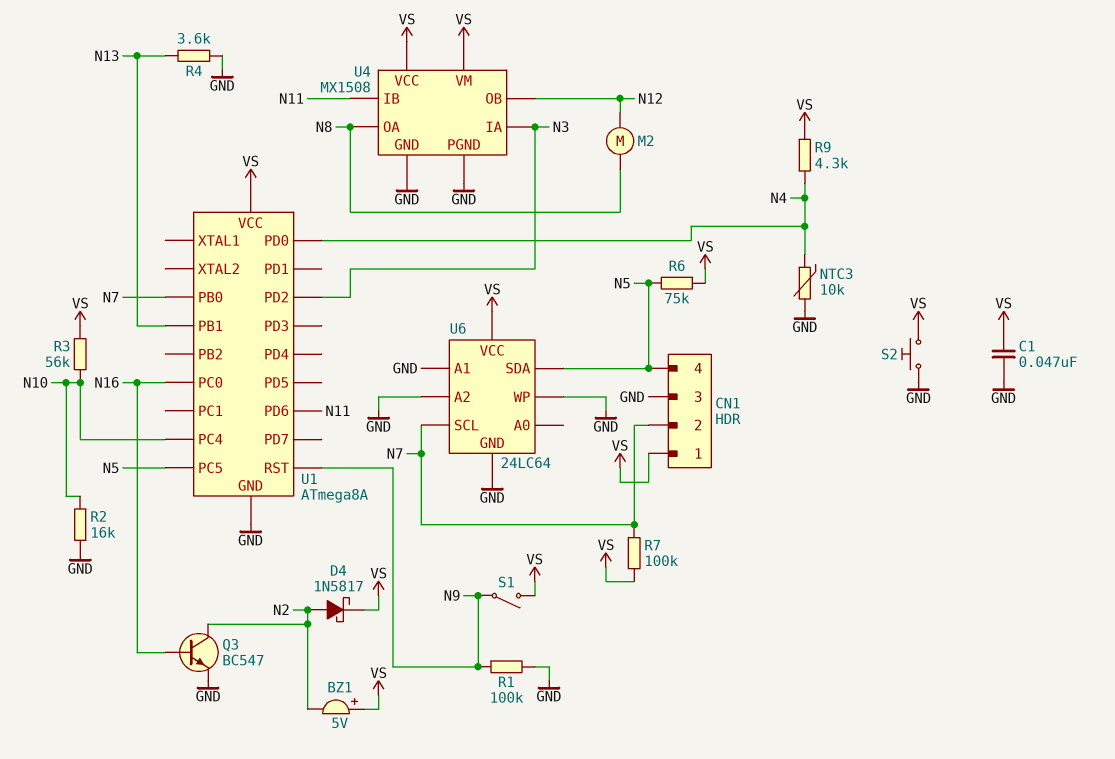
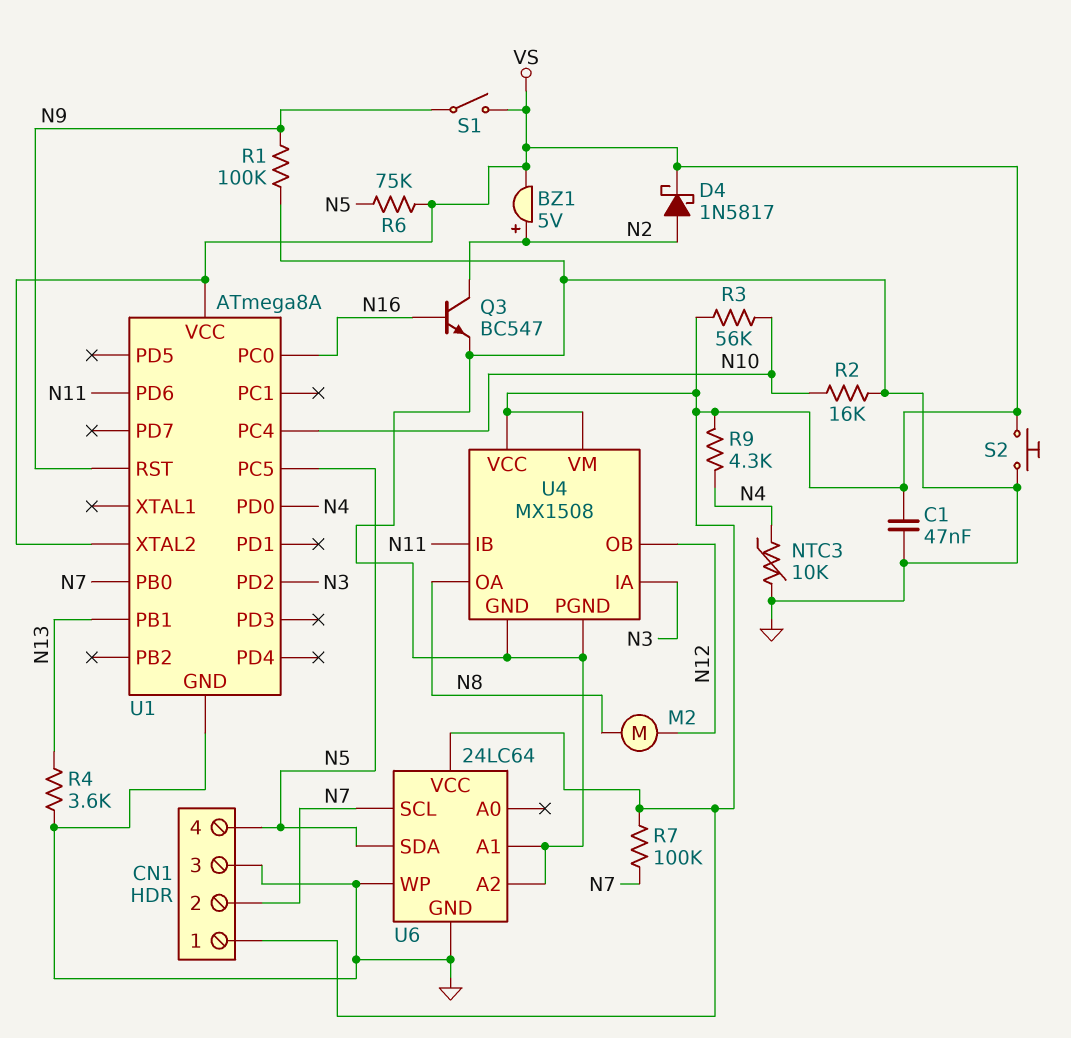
BZ1: buzzer 5V (plus VS, minus N2) -> buzzer 5V (plus N2, minus VS)
U1 pin XTAL2: none -> VS

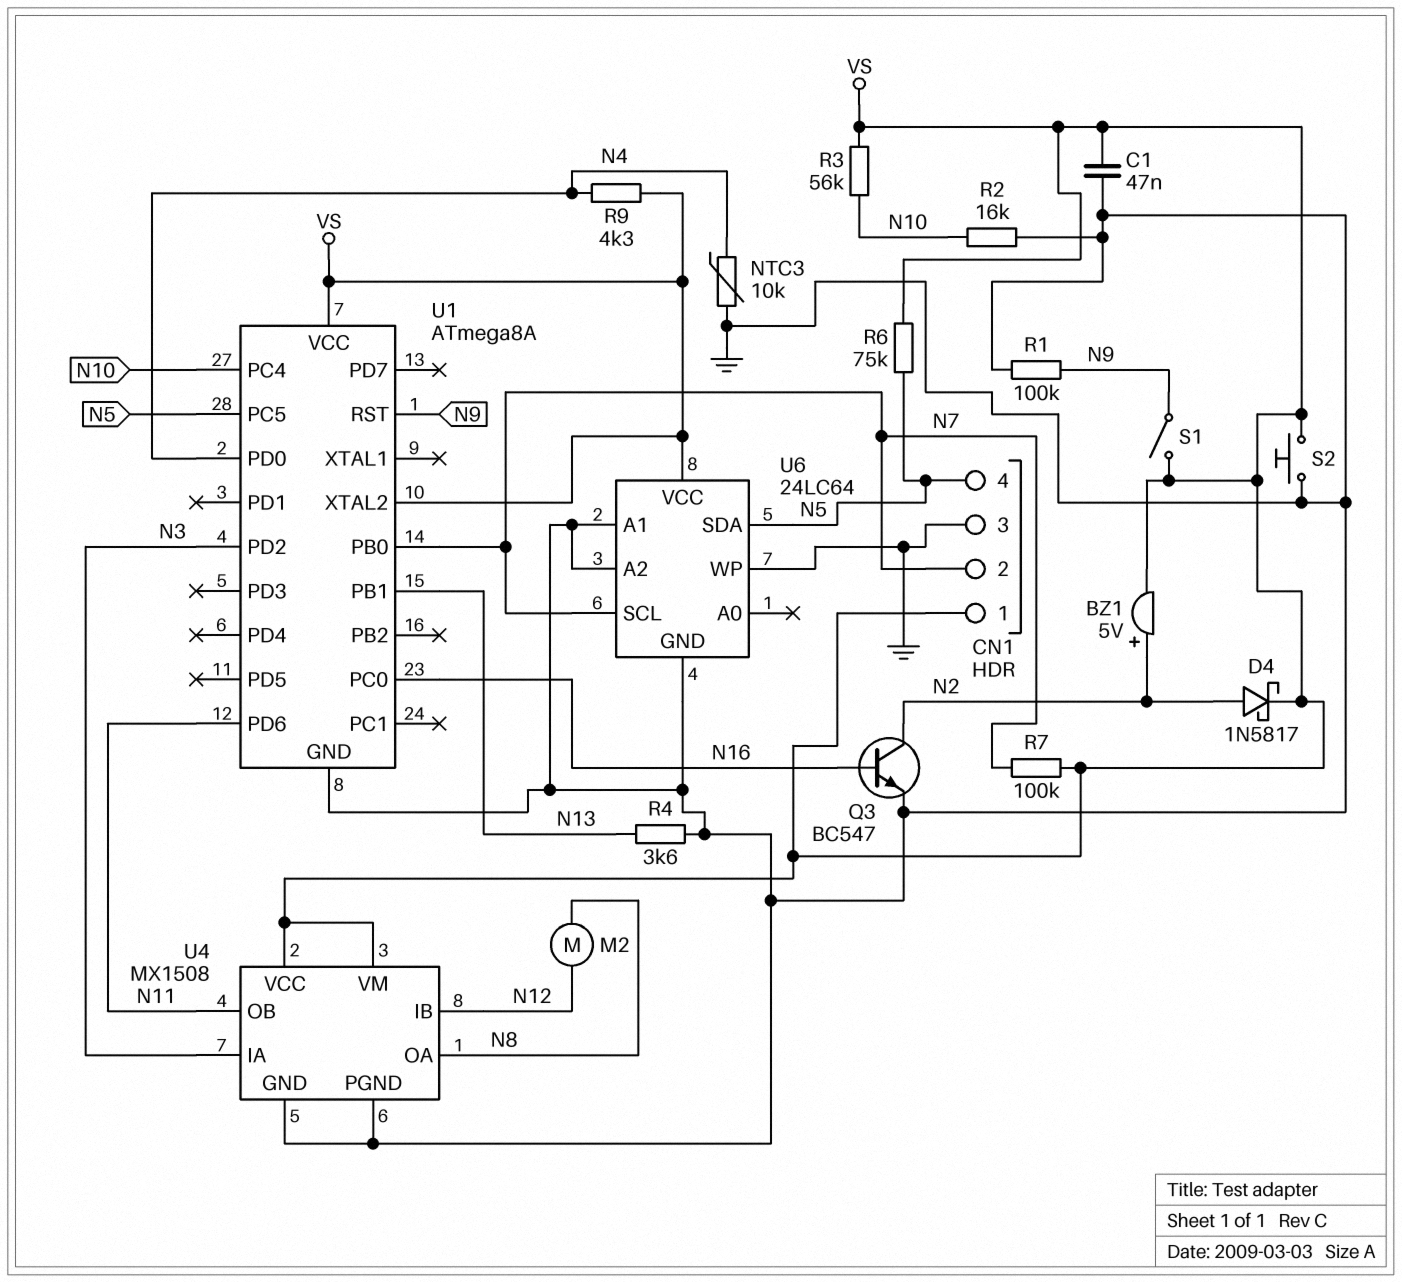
U4 pin IB: N11 -> N12
U4 pin OB: N12 -> N11

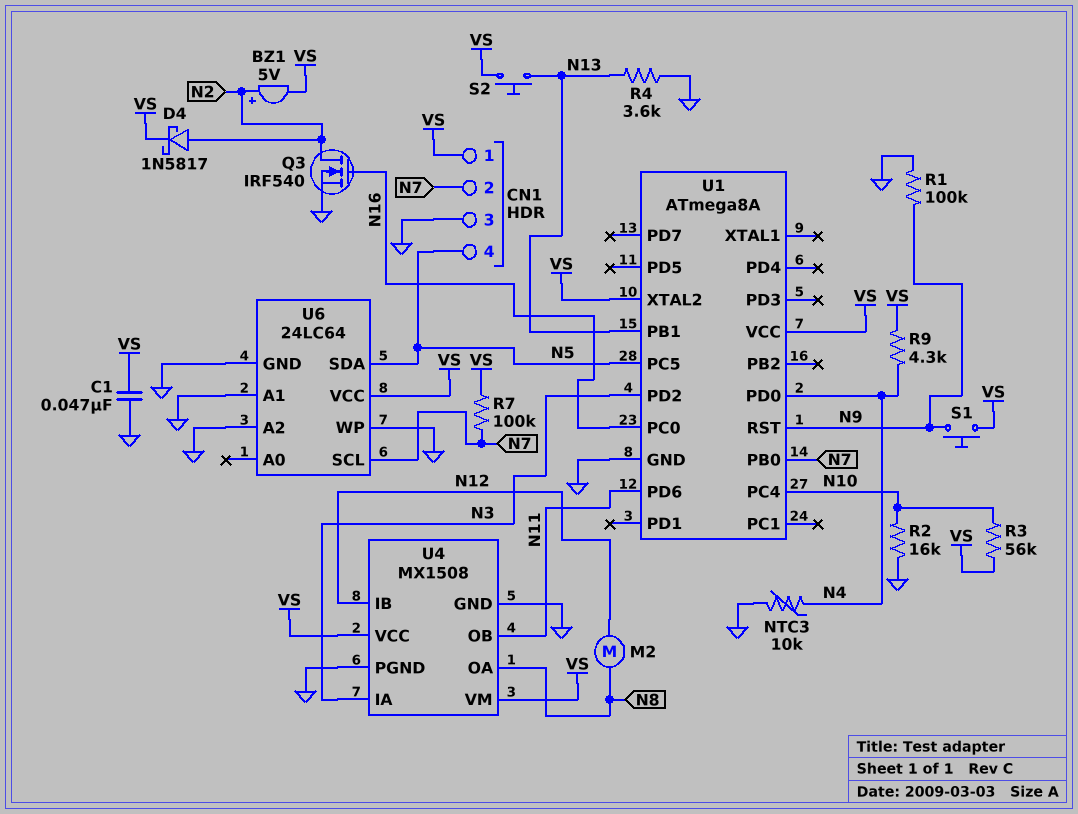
Q3: NPN BC547 (B N16, C N2, E GND) -> NMOS IRF540 (G N16, D N2, S GND)
R6: 75k (N5, VS) -> none
S1: switch (N9, VS) -> button (N9, VS)
S2: button (GND, VS) -> button (N13, VS)

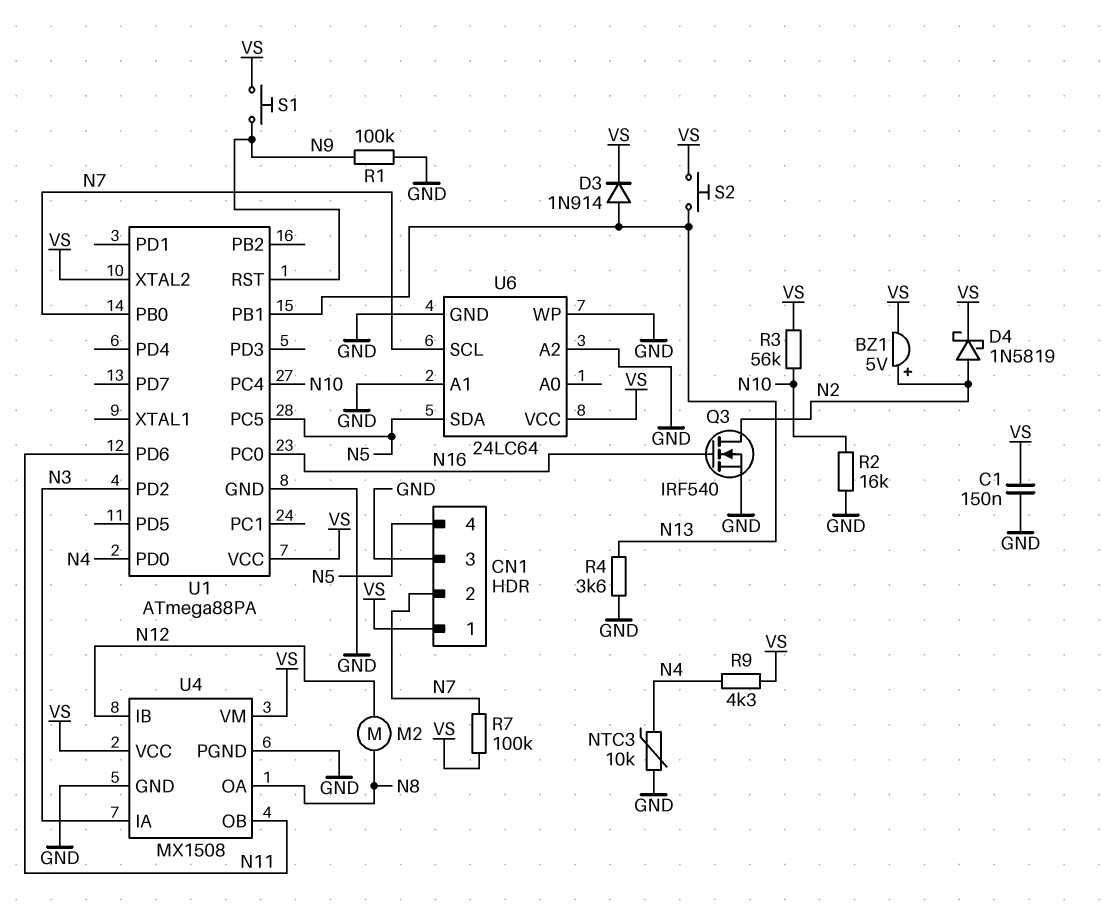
C1: 47nF (GND, VS) -> 150nF (GND, VS)
D3: none -> diode 1N914 (A N13, K VS)
D4: schottky 1N5817 (A N2, K VS) -> schottky 1N5819 (A N2, K VS)
U1: ATmega8A -> ATmega88PA

